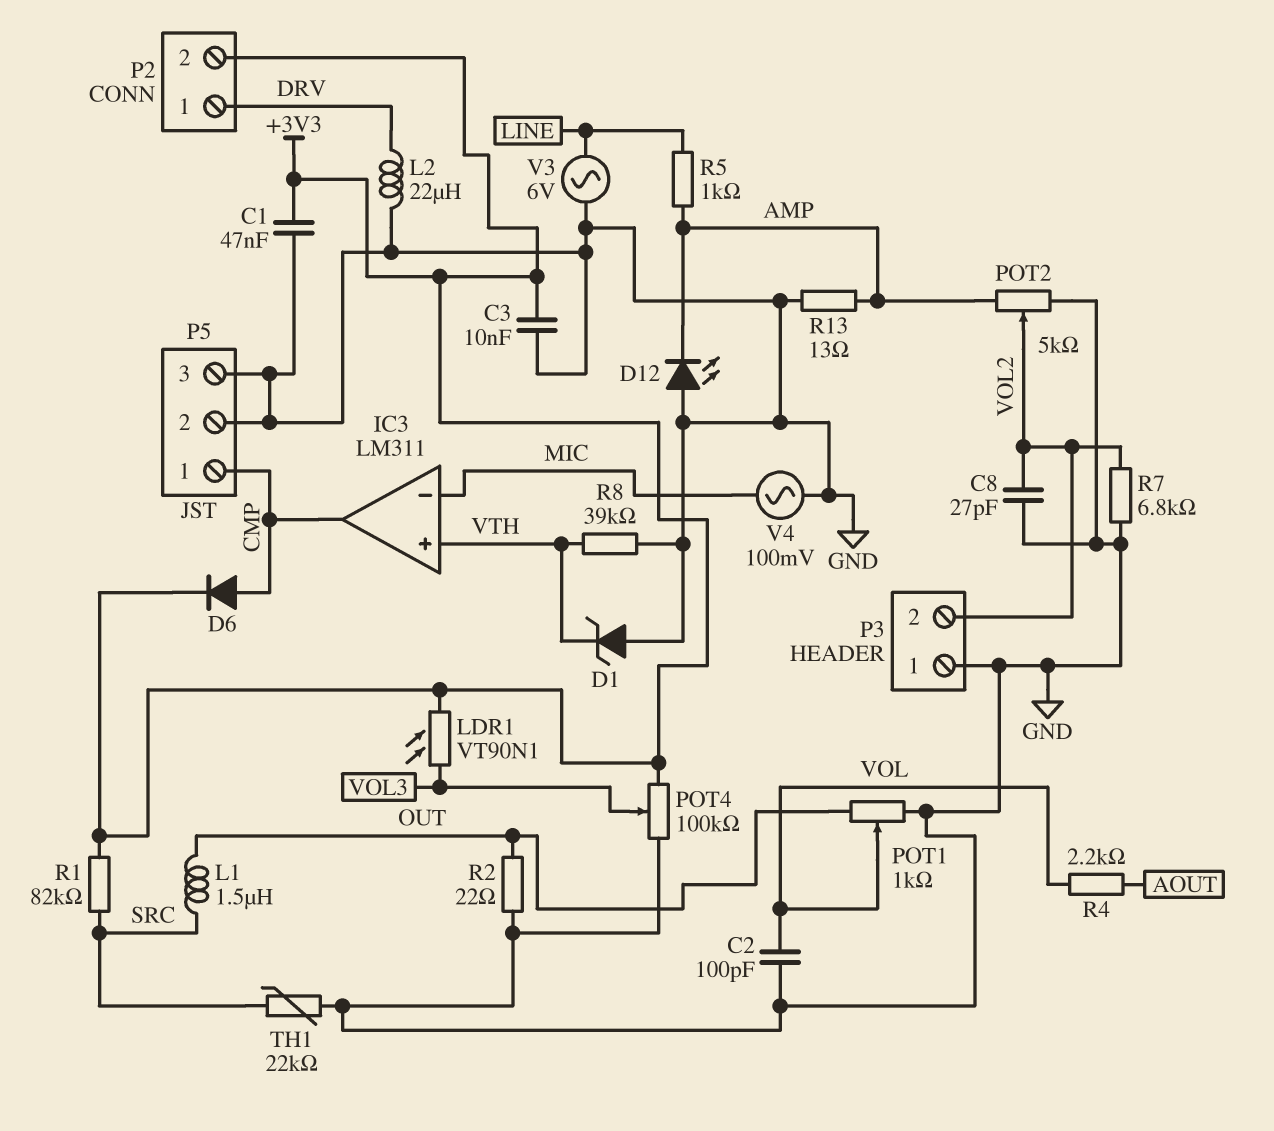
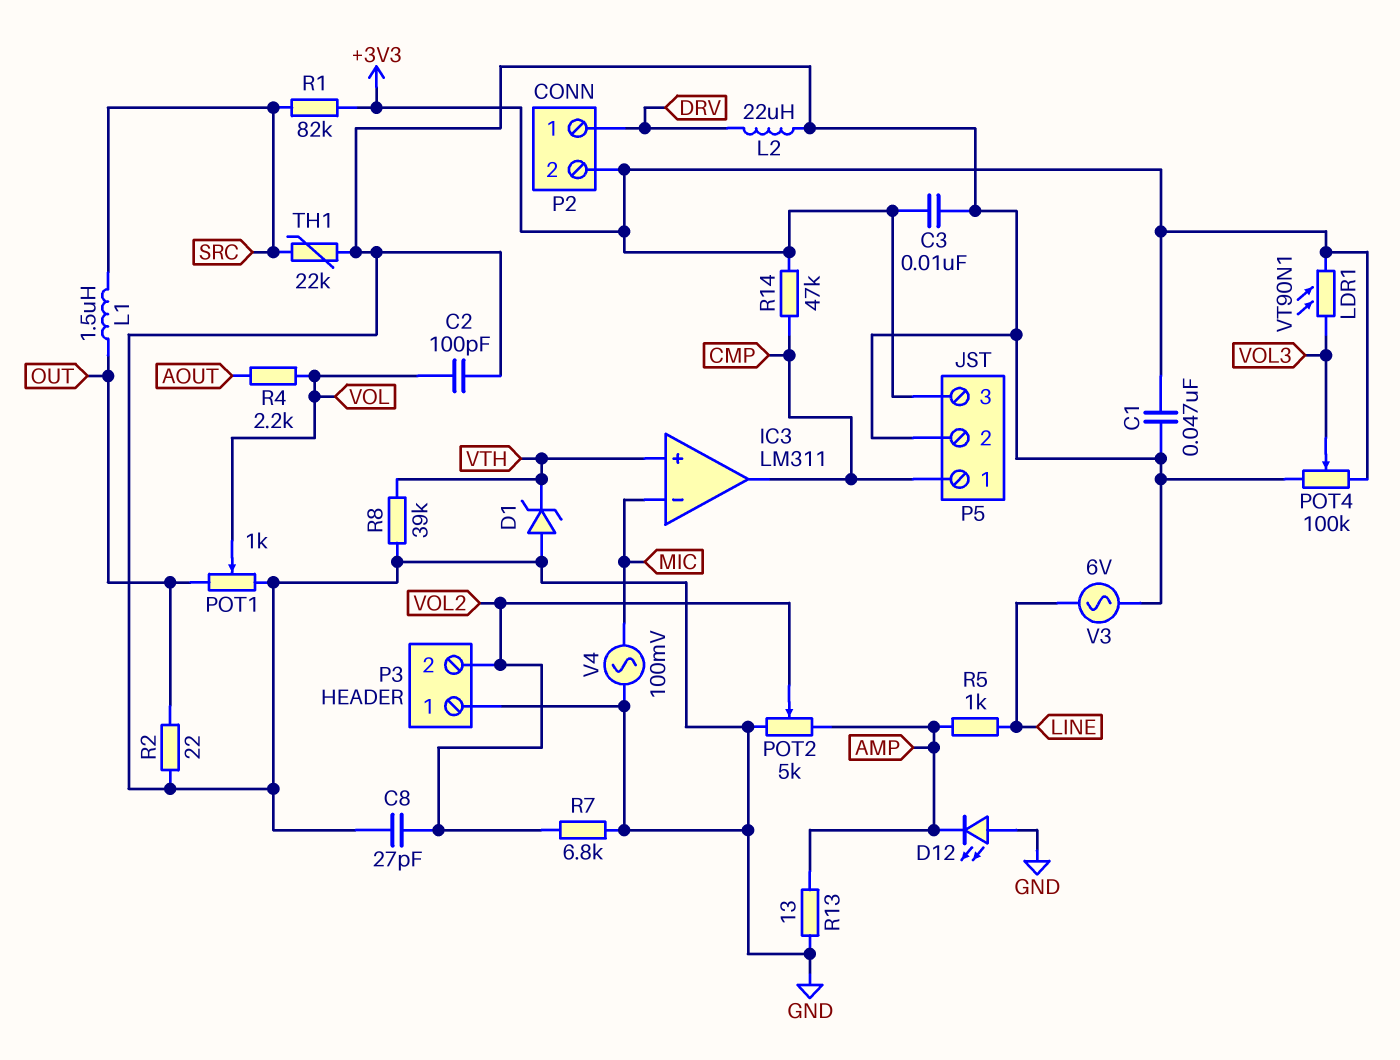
D6: diode (A CMP, K +3V3) -> none
P5 pin 3: GND -> +3V3
R14: none -> 47k (+3V3, CMP)

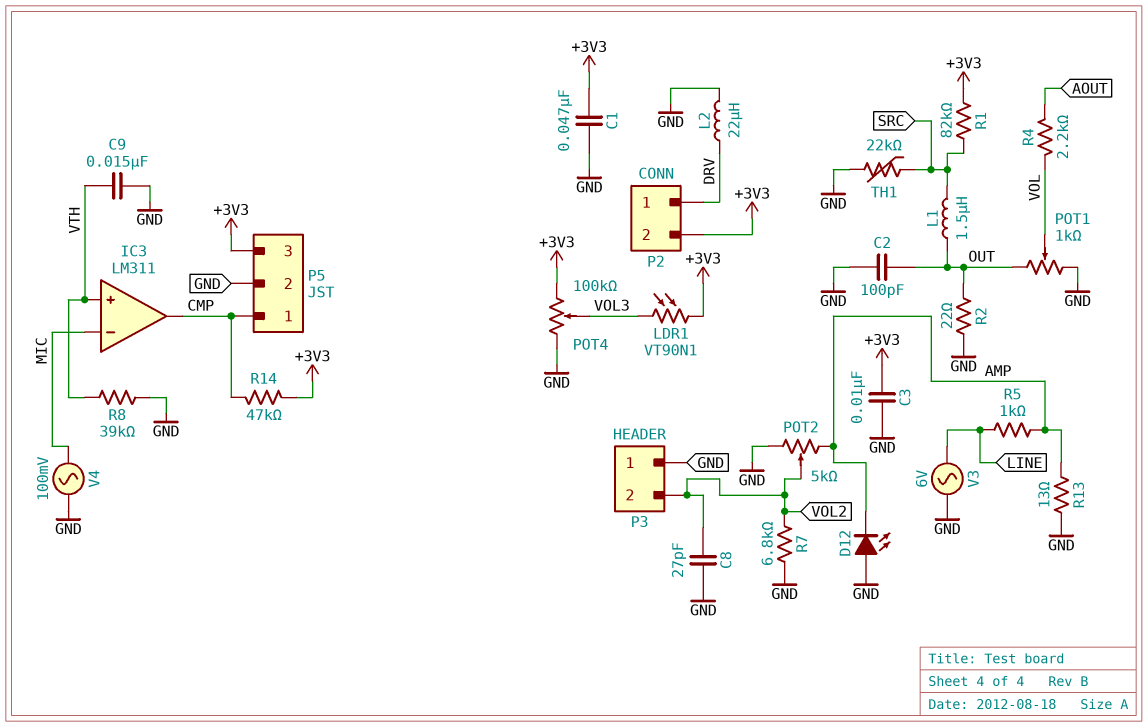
C2: 100pF (GND, VOL) -> 100pF (GND, OUT)
C9: none -> 15nF (GND, VTH)
D1: zener (A GND, K VTH) -> none

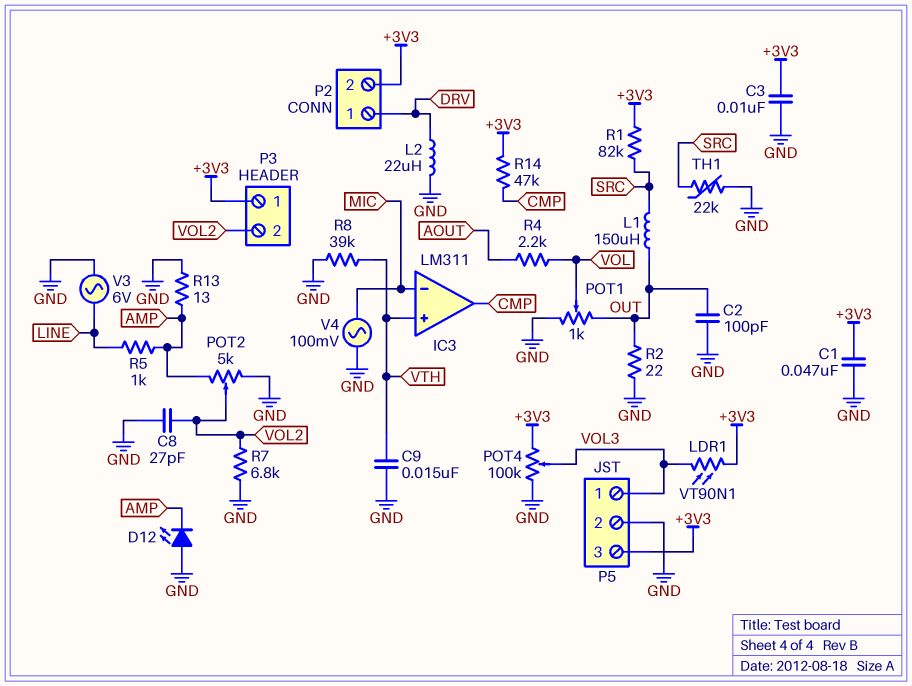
L1: 1.5uH (OUT, SRC) -> 150uH (OUT, SRC)
P3 pin 1: GND -> +3V3
P5 pin 1: CMP -> VOL3

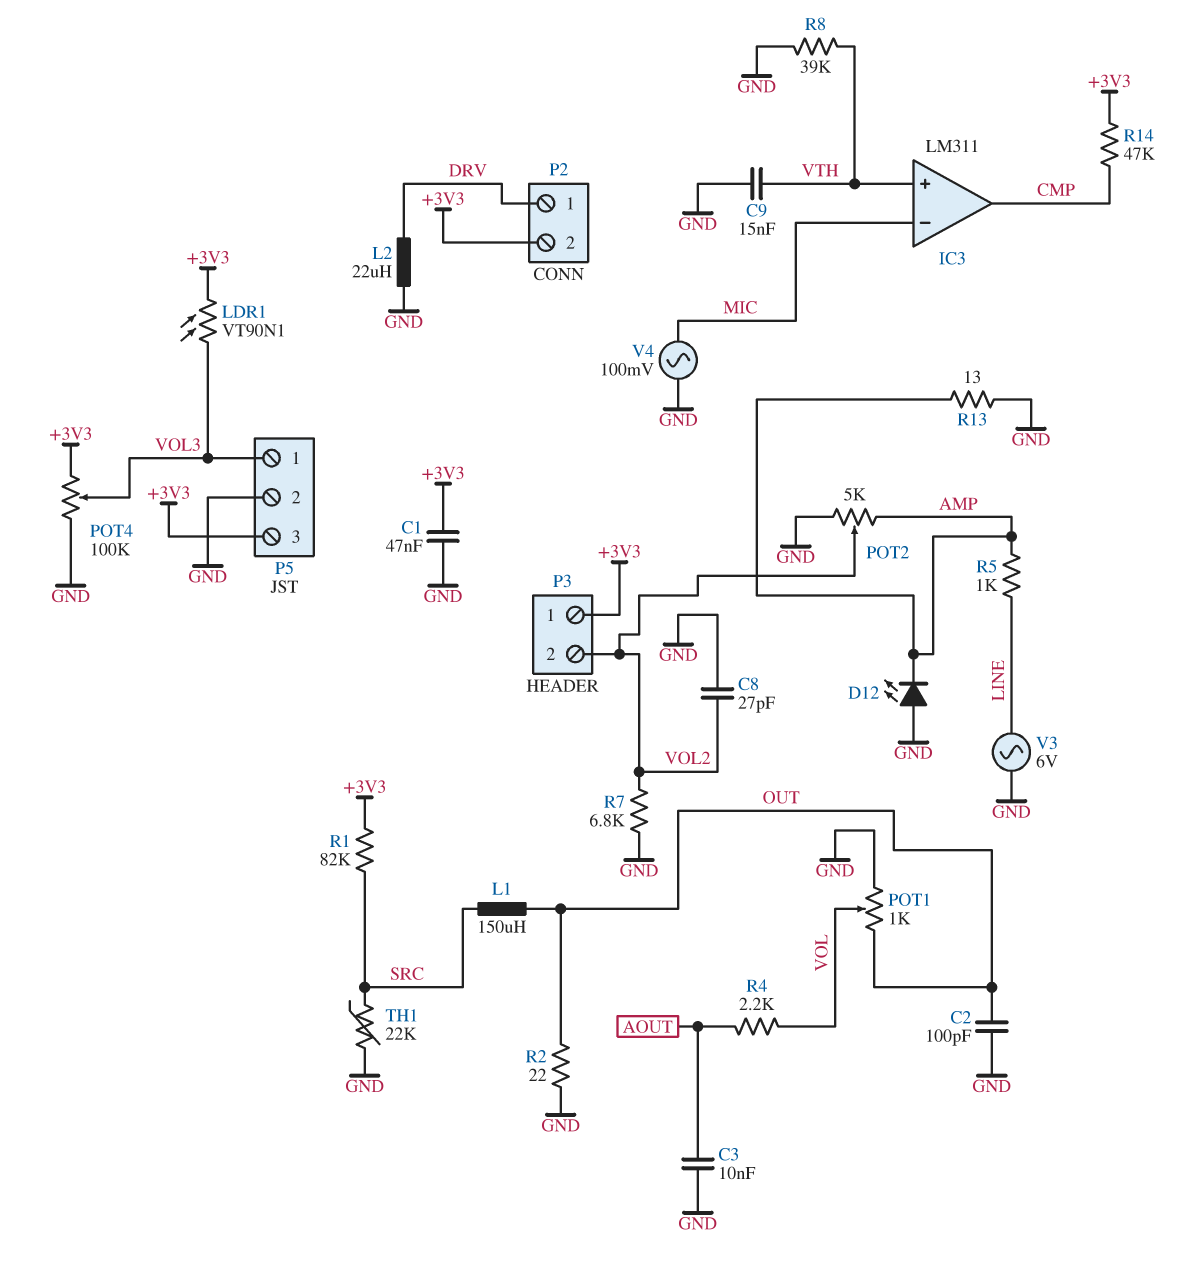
C3: 10nF (+3V3, GND) -> 10nF (AOUT, GND)

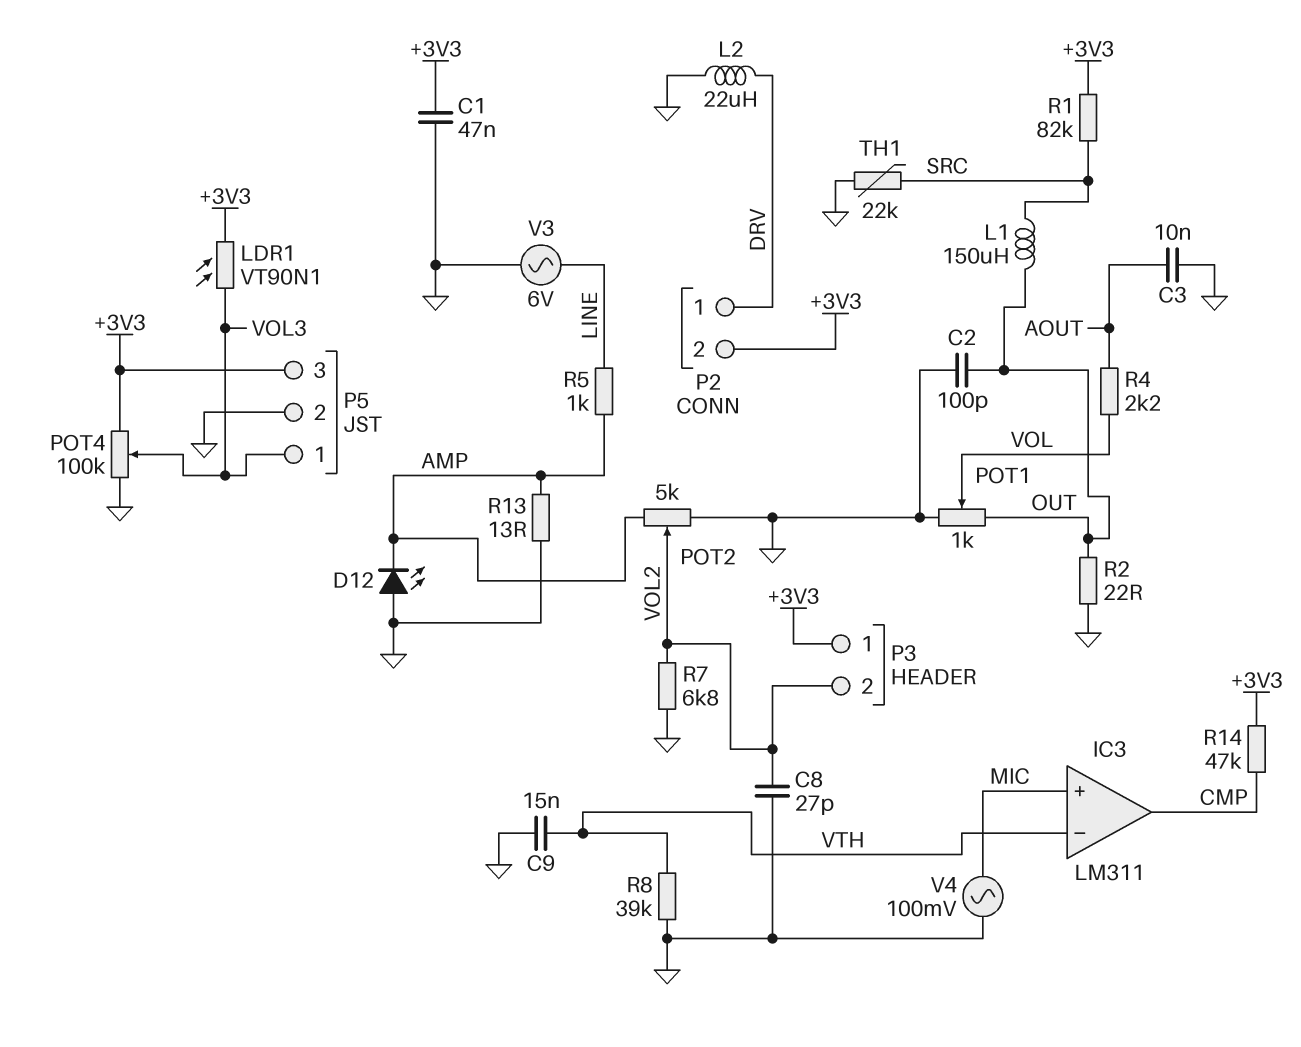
IC3 pin in+: VTH -> MIC
IC3 pin in-: MIC -> VTH

